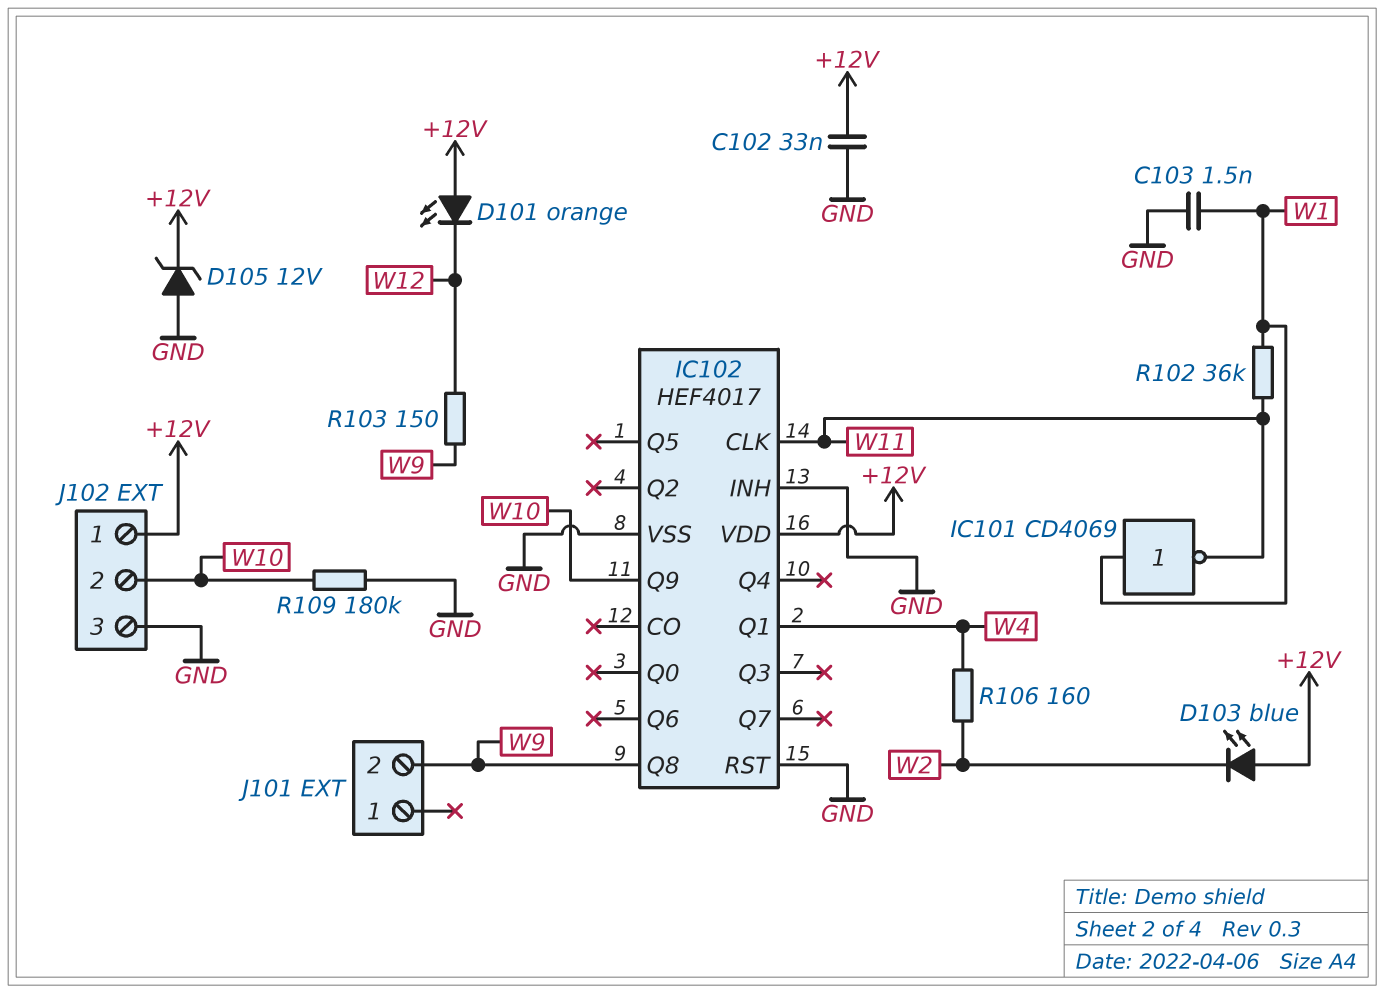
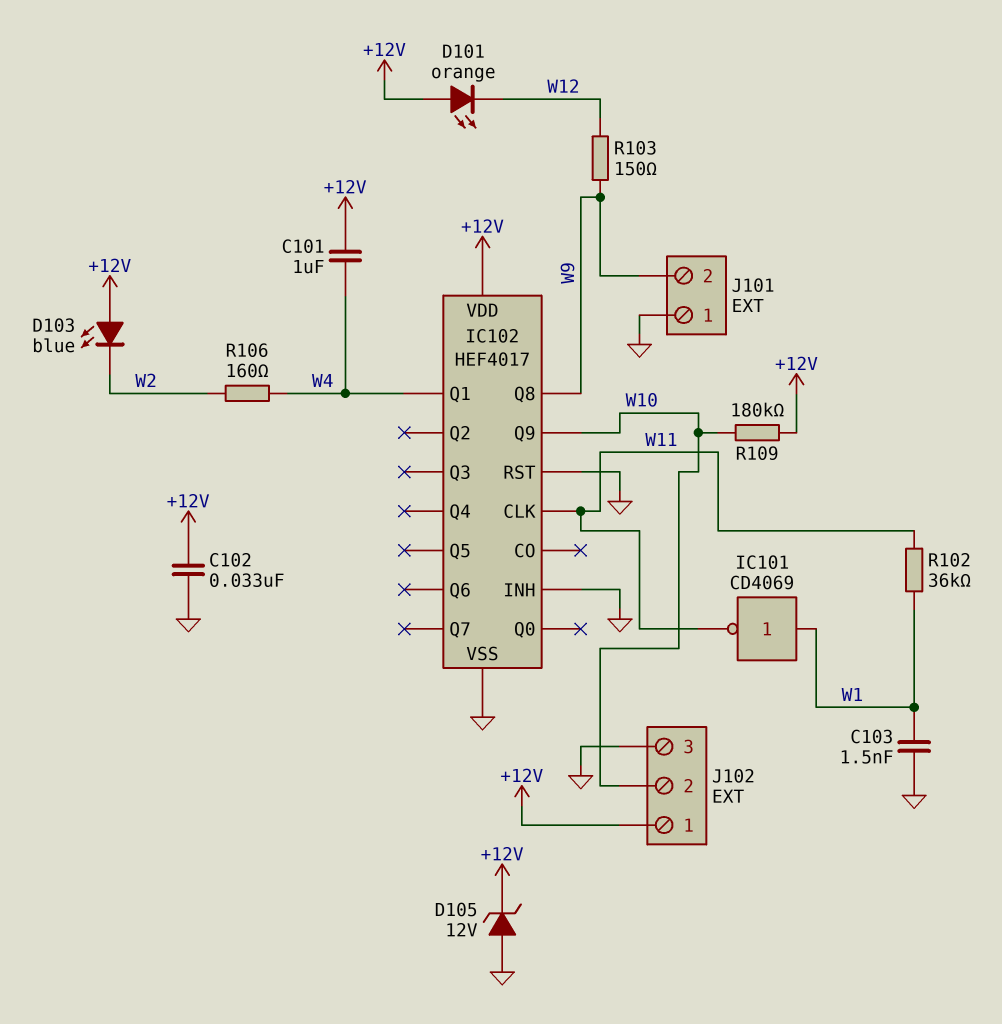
C101: none -> 1uF (+12V, W4)
J101 pin 1: none -> GND
R109: 180k (GND, W10) -> 180k (+12V, W10)

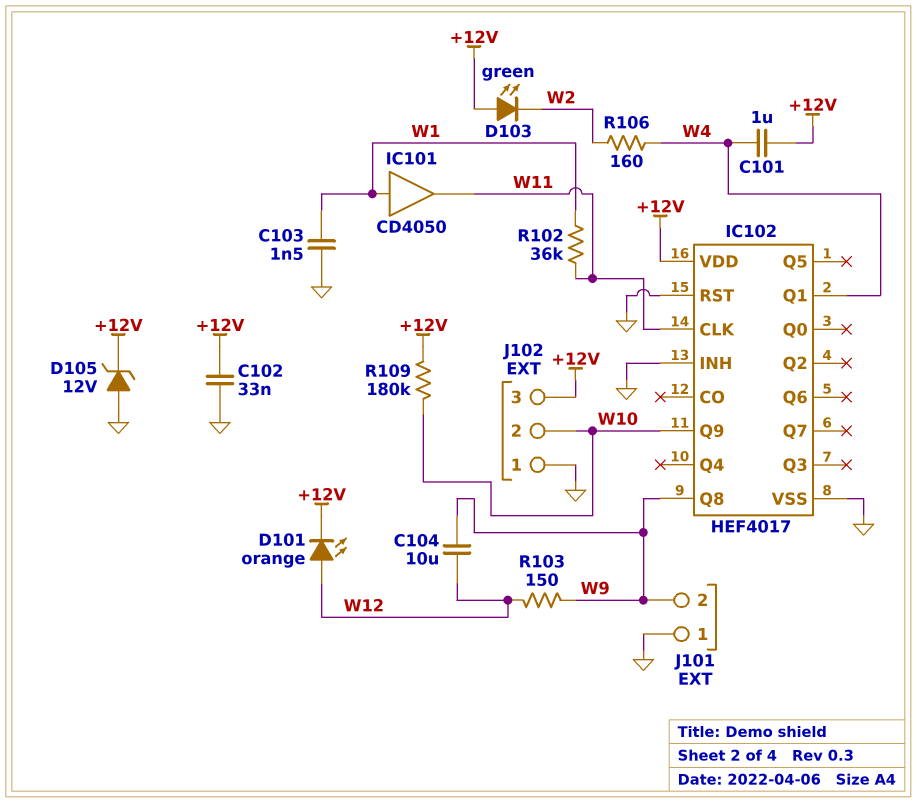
C104: none -> 10uF (W9, W12)
D101: LED orange (A +12V, K W12) -> LED orange (A W12, K +12V)
D103: LED blue (A +12V, K W2) -> LED green (A +12V, K W2)
IC101: NOT CD4069 (in W1, out W11) -> buffer CD4050 (in W1, out W11)
J102 pin 1: +12V -> GND
J102 pin 3: GND -> +12V

